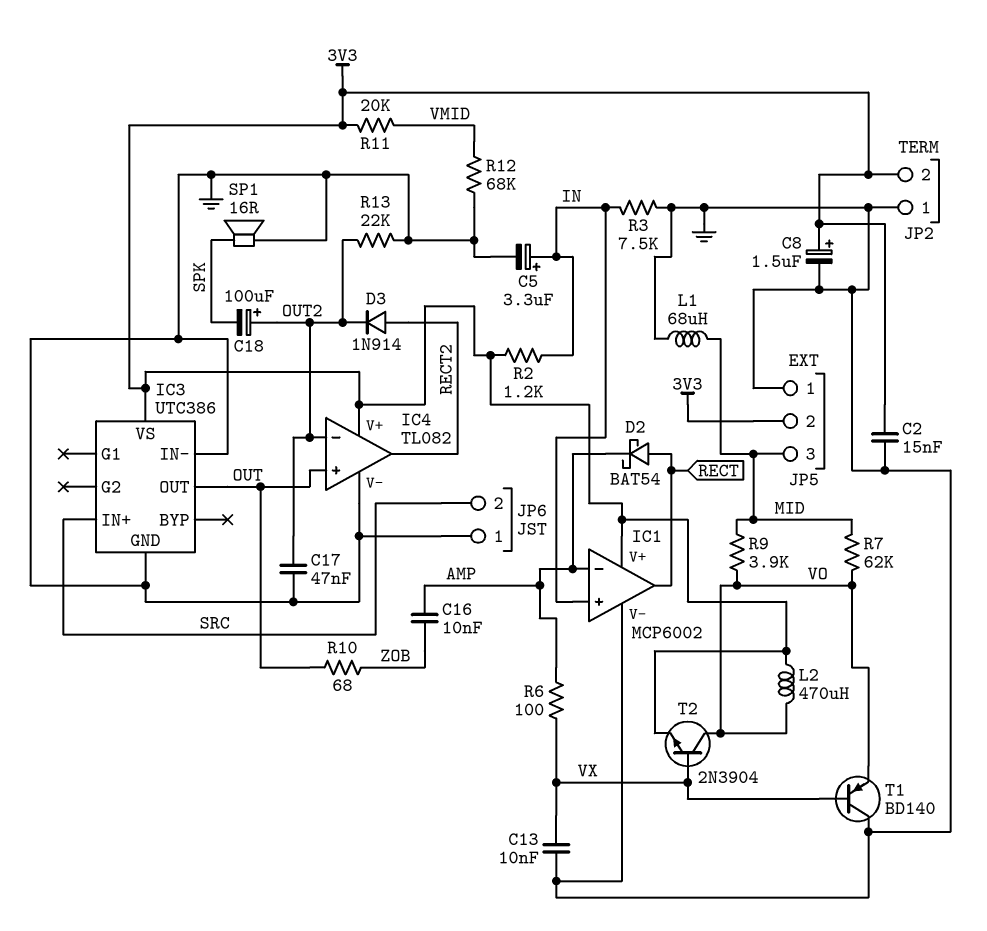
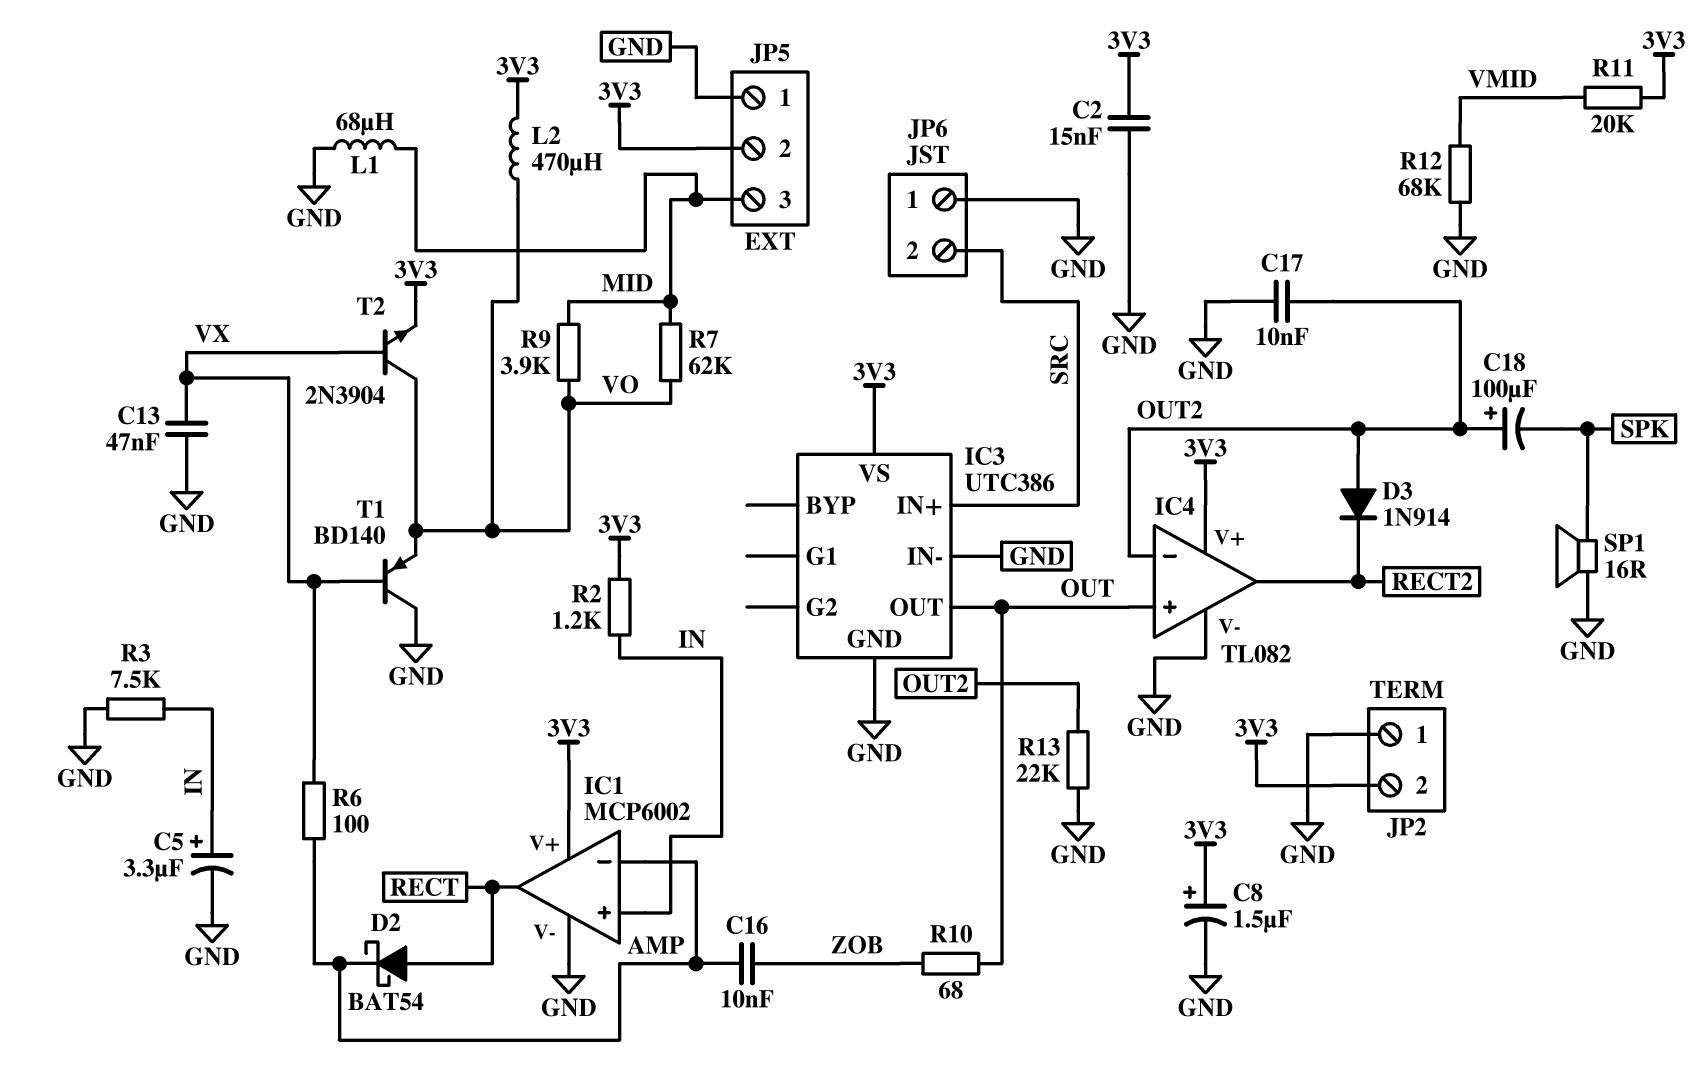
C13: 10nF (GND, VX) -> 47nF (GND, VX)
C17: 47nF (GND, OUT2) -> 10nF (GND, OUT2)
D3: diode 1N914 (A RECT2, K OUT2) -> diode 1N914 (A OUT2, K RECT2)

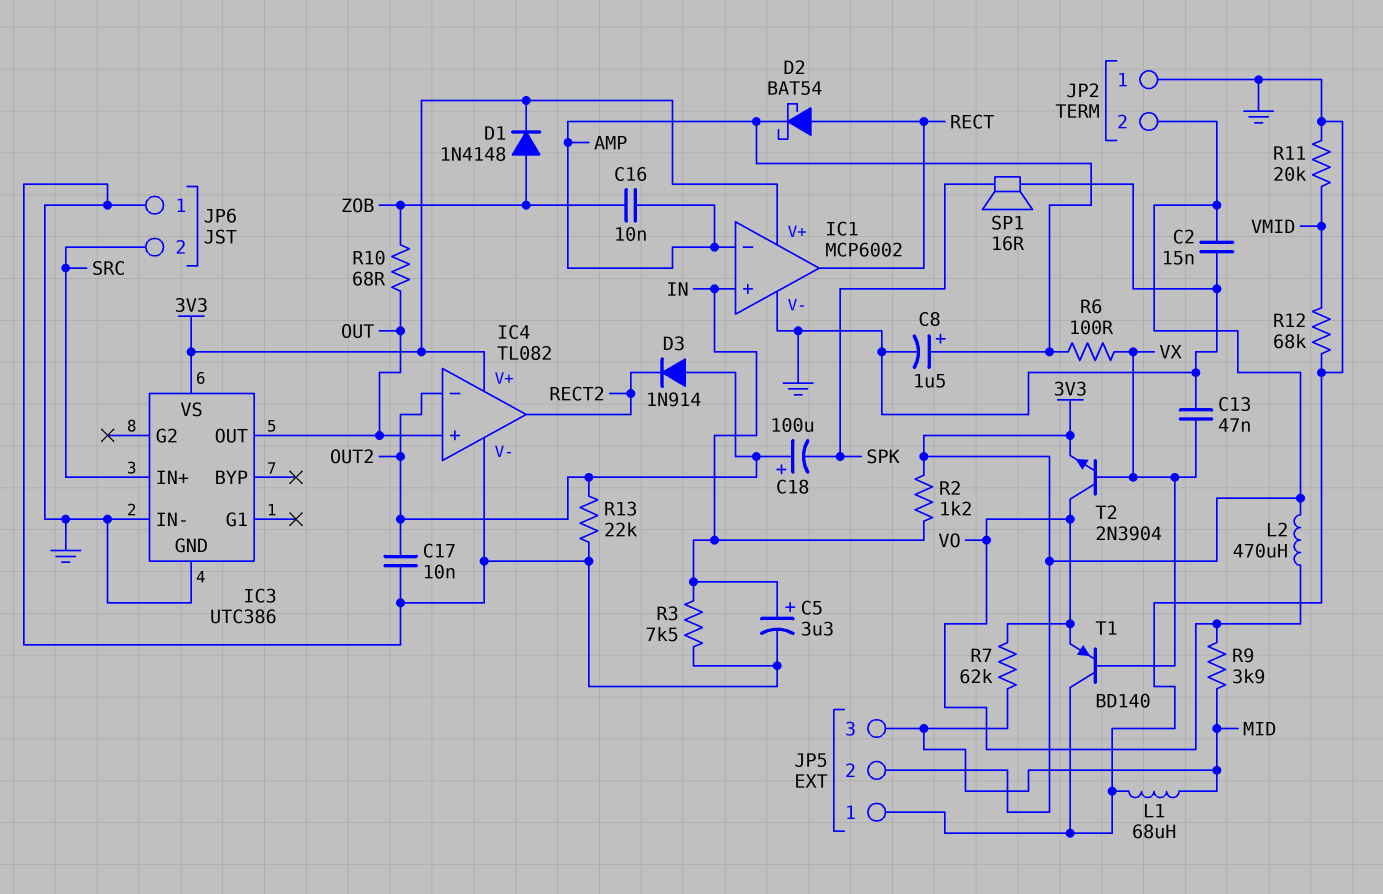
C8: 1.5uF (plus 3V3, minus GND) -> 1.5uF (plus AMP, minus GND)
D1: none -> diode 1N4148 (A ZOB, K 3V3)
R11: 20k (3V3, VMID) -> 20k (GND, VMID)

